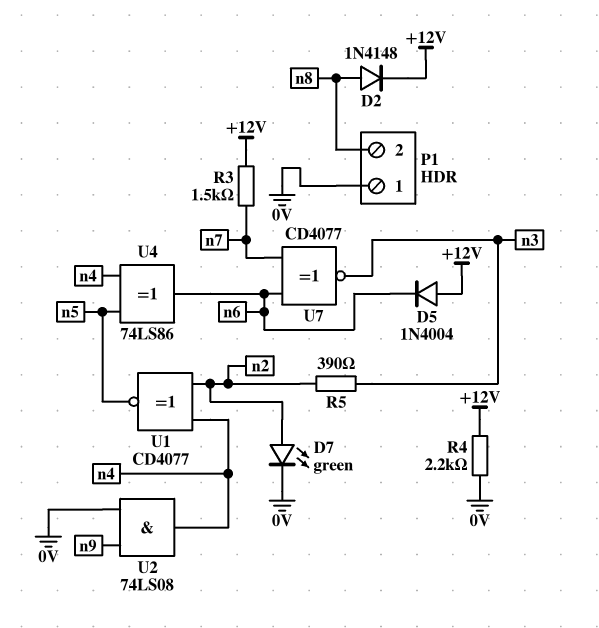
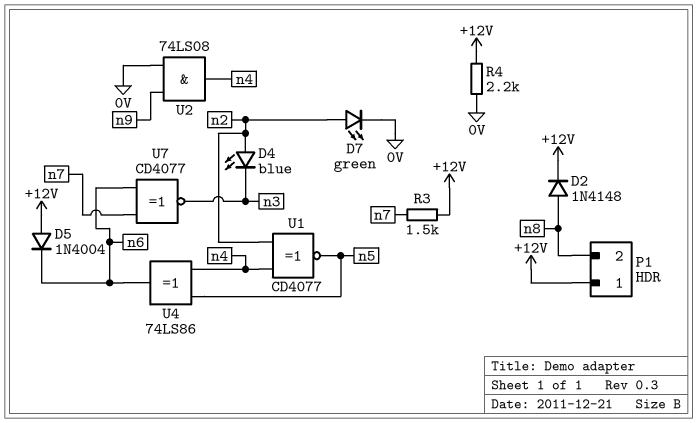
D4: none -> LED blue (A n2, K n3)
P1 pin 1: 0V -> +12V
R5: 390 (n2, n3) -> none

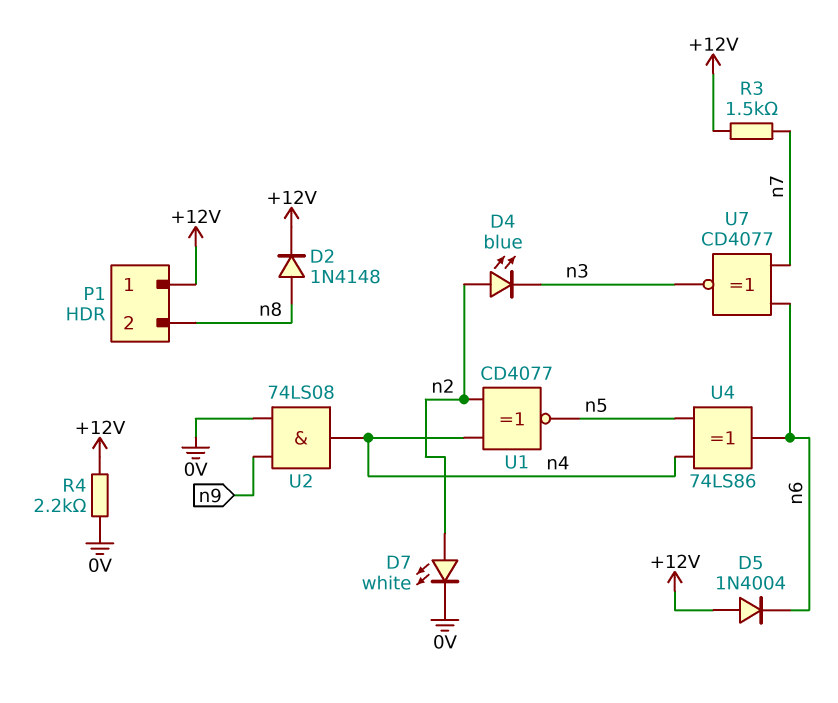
D7: LED green (A n2, K 0V) -> LED white (A n2, K 0V)

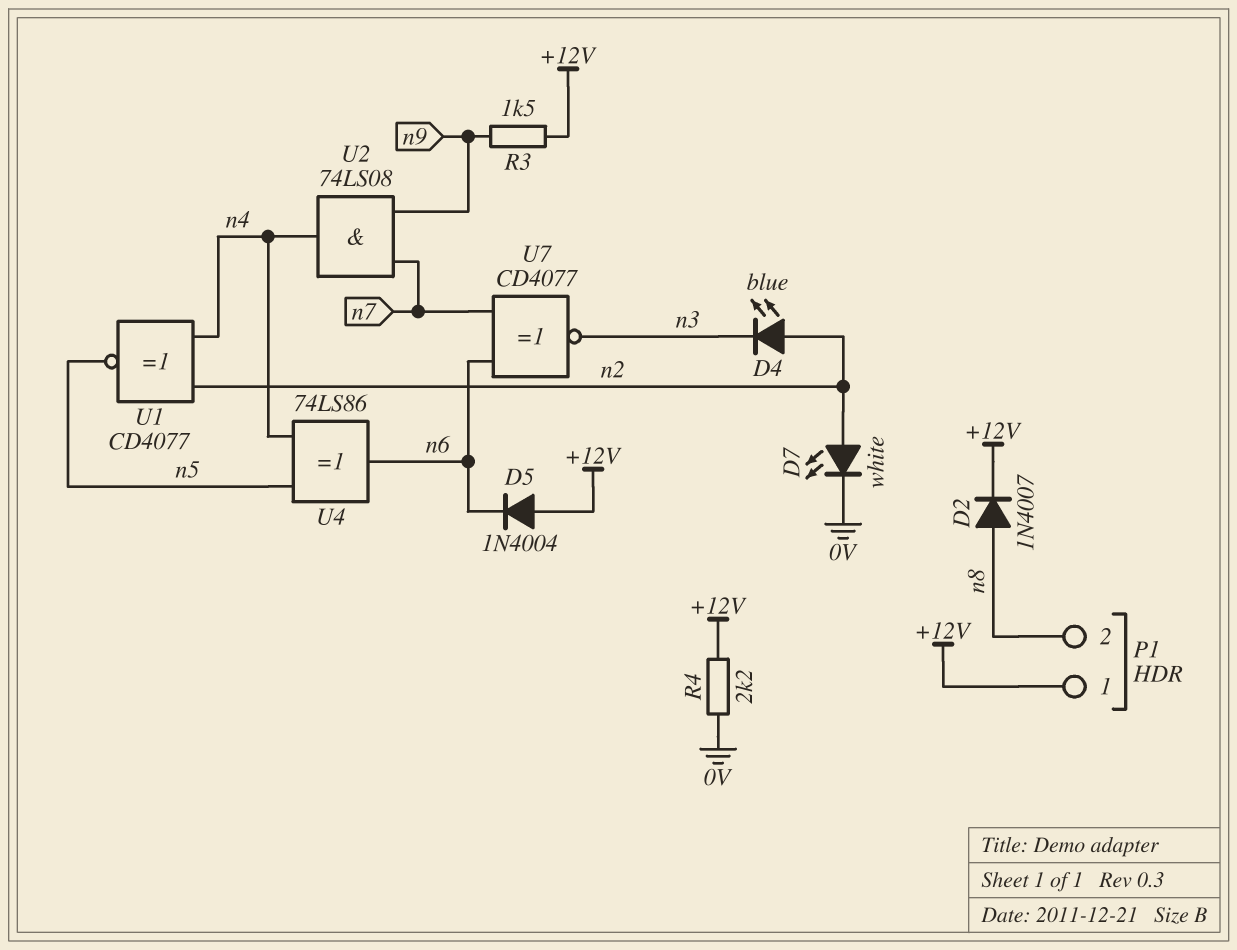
D2: diode 1N4148 (A n8, K +12V) -> diode 1N4007 (A n8, K +12V)
R3: 1.5k (+12V, n7) -> 1.5k (+12V, n9)
U2: AND 74LS08 (in 0V, in n9, out n4) -> AND 74LS08 (in n7, in n9, out n4)

